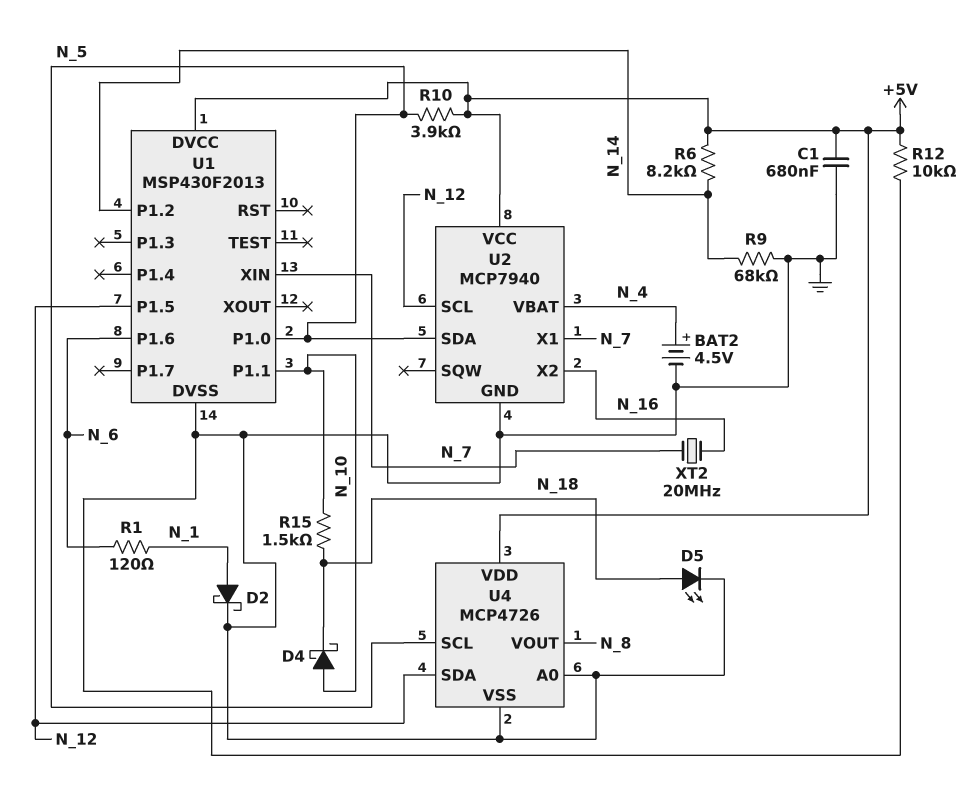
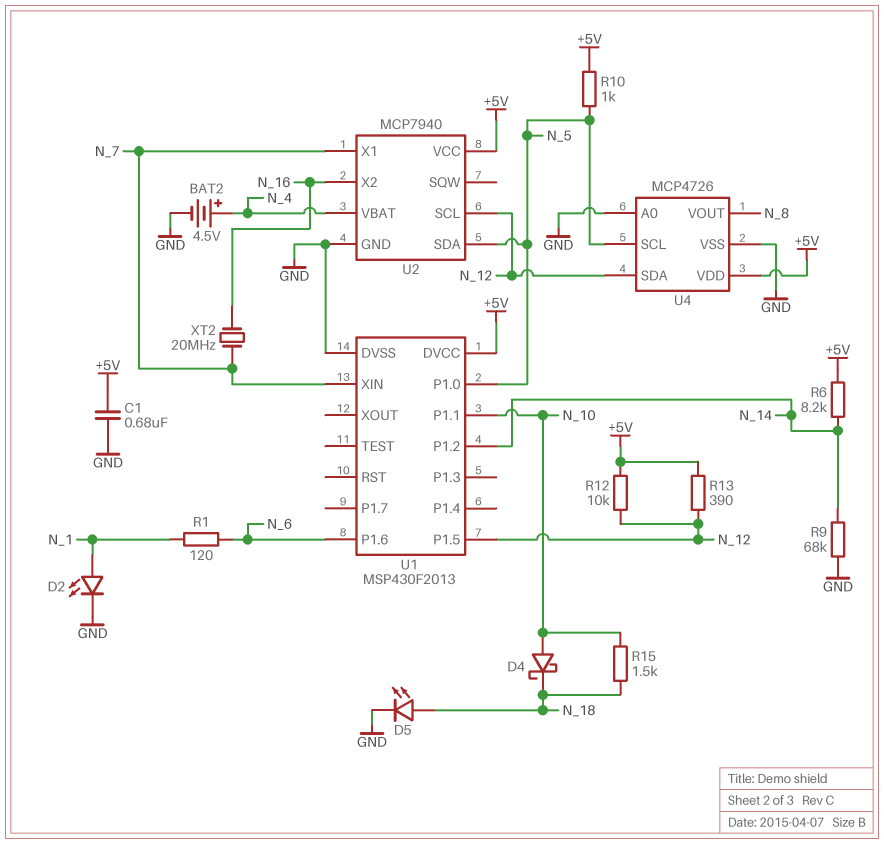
D2: schottky (A N_1, K GND) -> LED (A N_1, K GND)
R10: 3.9k (+5V, N_5) -> 1k (+5V, N_5)
R12: 10k (+5V, GND) -> 10k (+5V, N_12)
R13: none -> 390 (+5V, N_12)

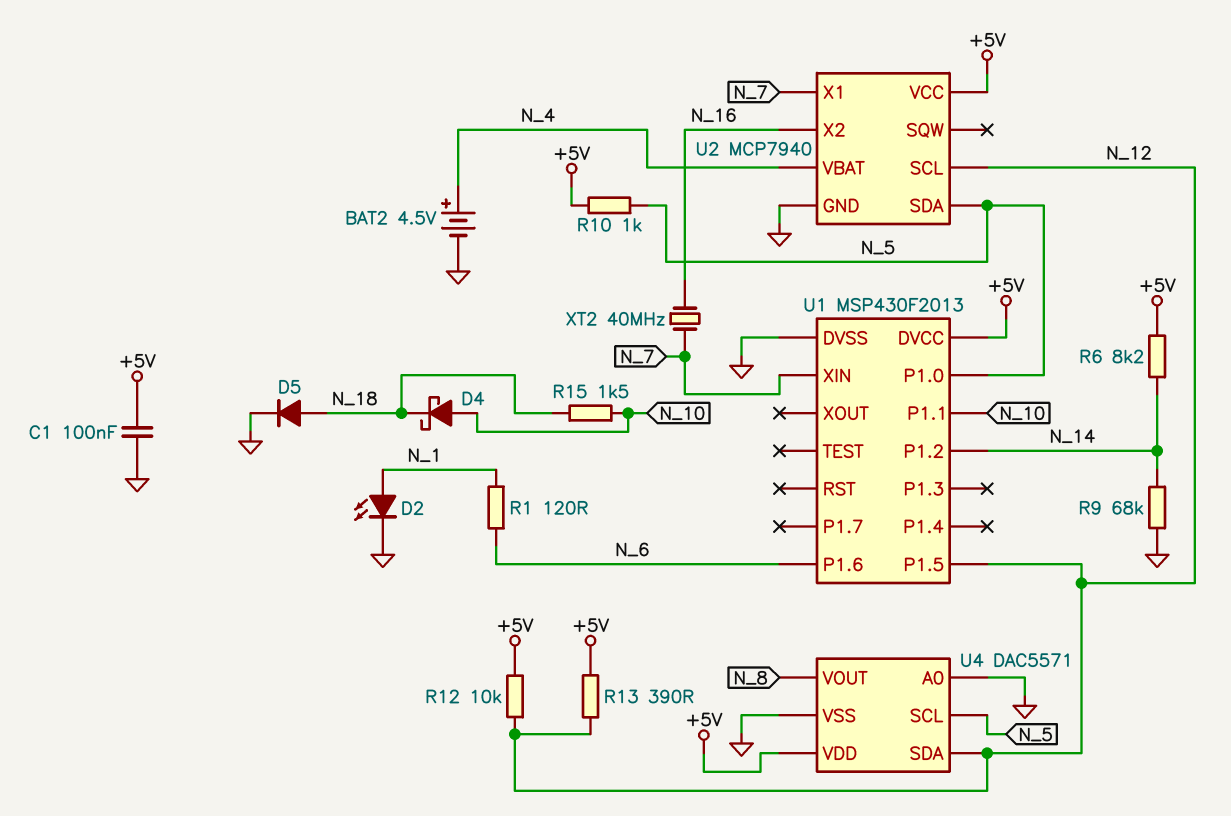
C1: 680nF (+5V, GND) -> 100nF (+5V, GND)
D5: LED (A N_18, K GND) -> diode (A N_18, K GND)
U4: MCP4726 -> DAC5571
XT2: 20MHz (N_7, N_16) -> 40MHz (N_7, N_16)

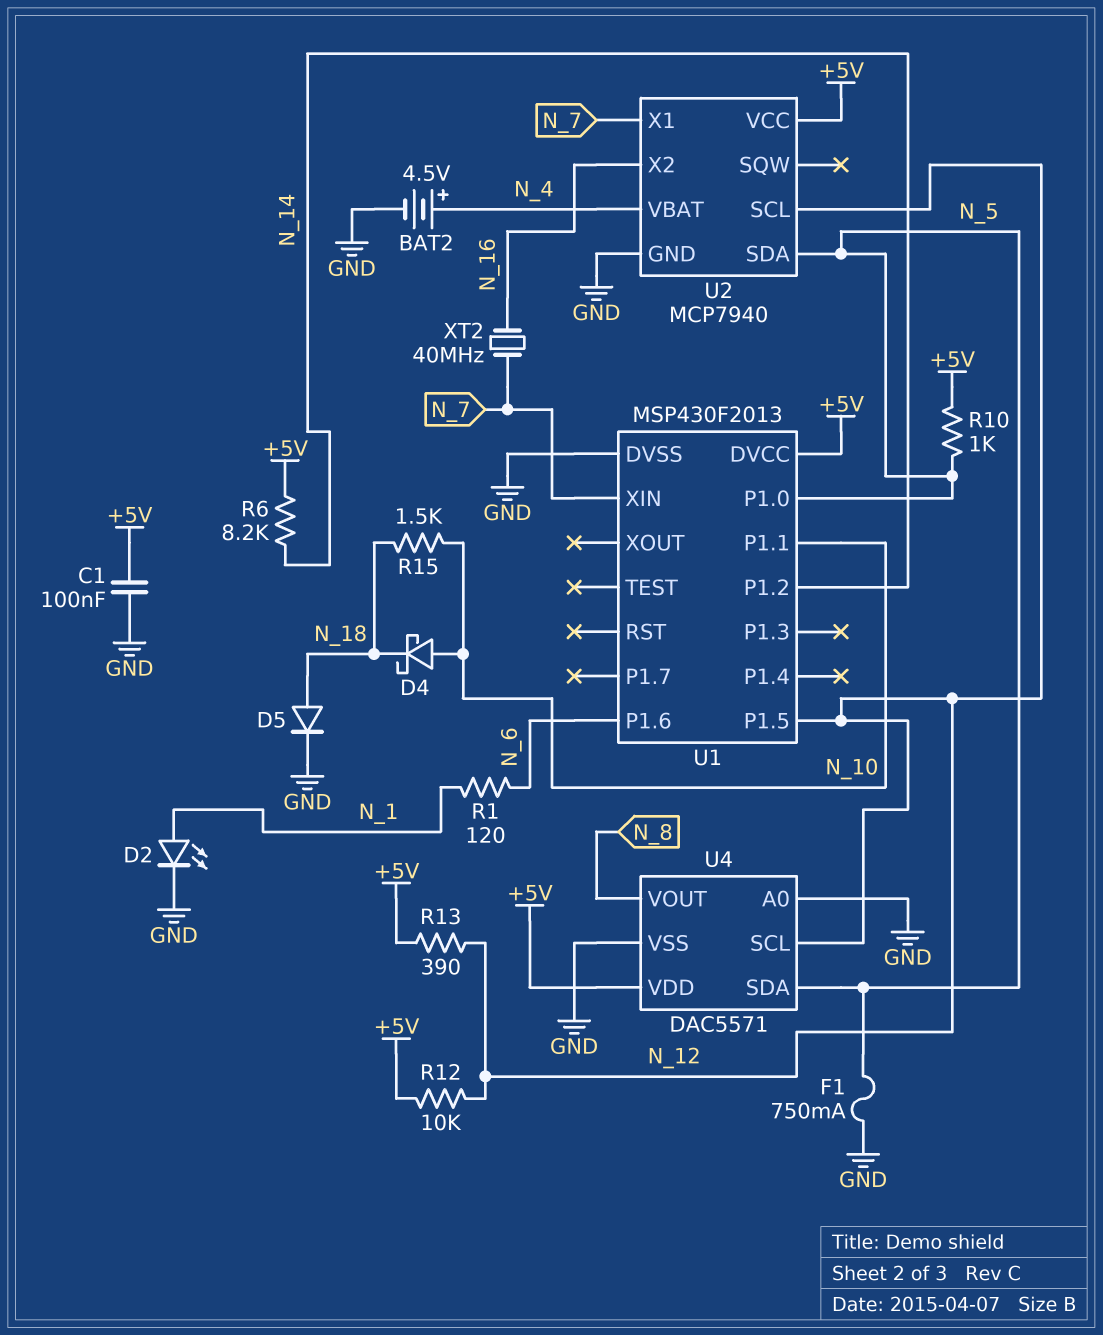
F1: none -> 750mA (GND, N_5)
R9: 68k (GND, N_14) -> none
U4 pin SCL: N_5 -> N_12
U4 pin SDA: N_12 -> N_5

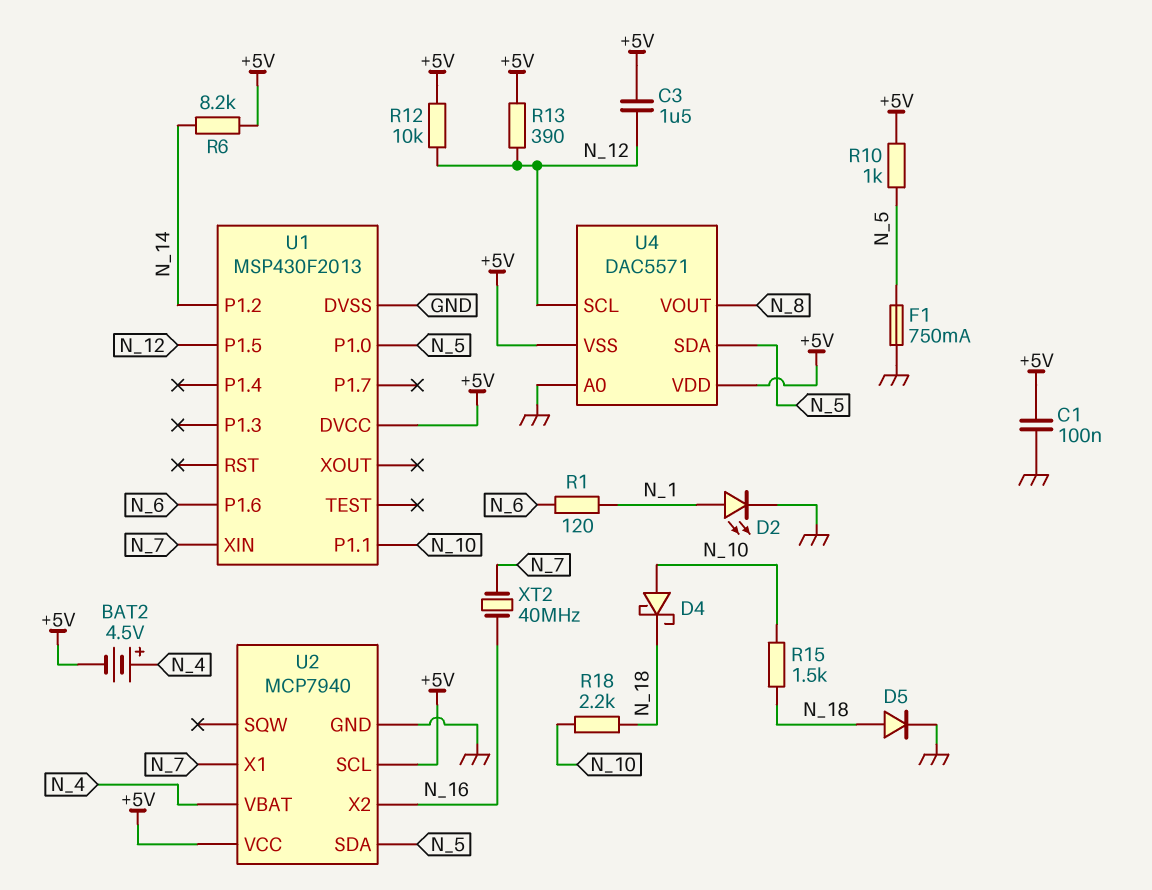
BAT2: 4.5V (plus N_4, minus GND) -> 4.5V (plus N_4, minus +5V)
C3: none -> 1.5uF (+5V, N_12)
R18: none -> 2.2k (N_10, N_18)
U2 pin SCL: N_12 -> +5V
U4 pin VSS: GND -> +5V

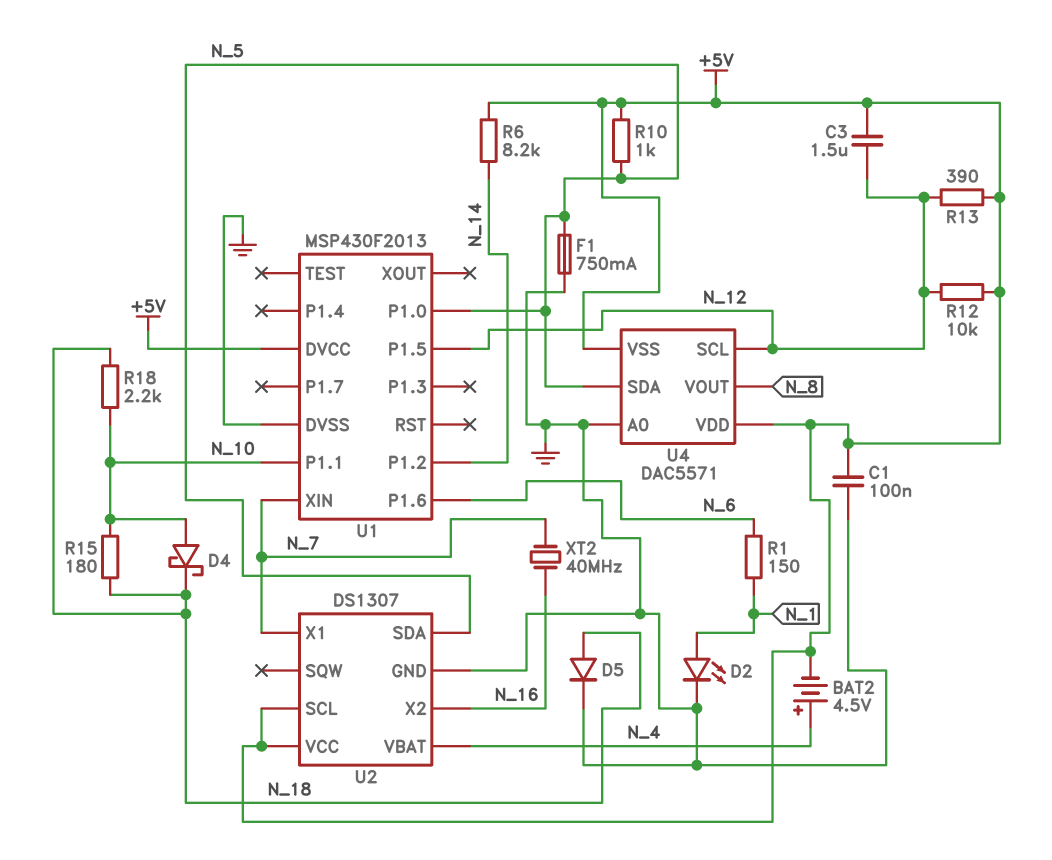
R1: 120 (N_1, N_6) -> 150 (N_1, N_6)
R15: 1.5k (N_10, N_18) -> 180 (N_10, N_18)
U2: MCP7940 -> DS1307

